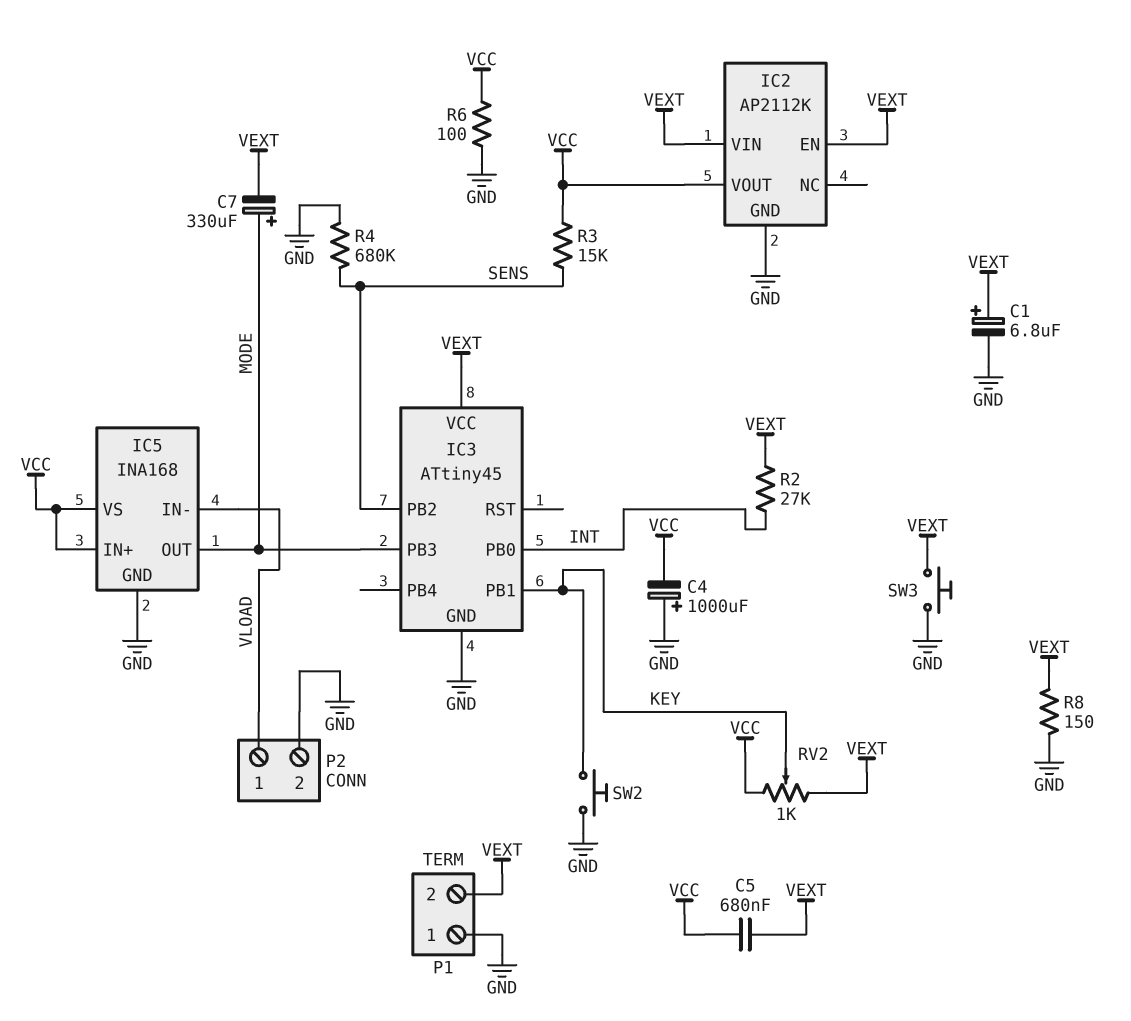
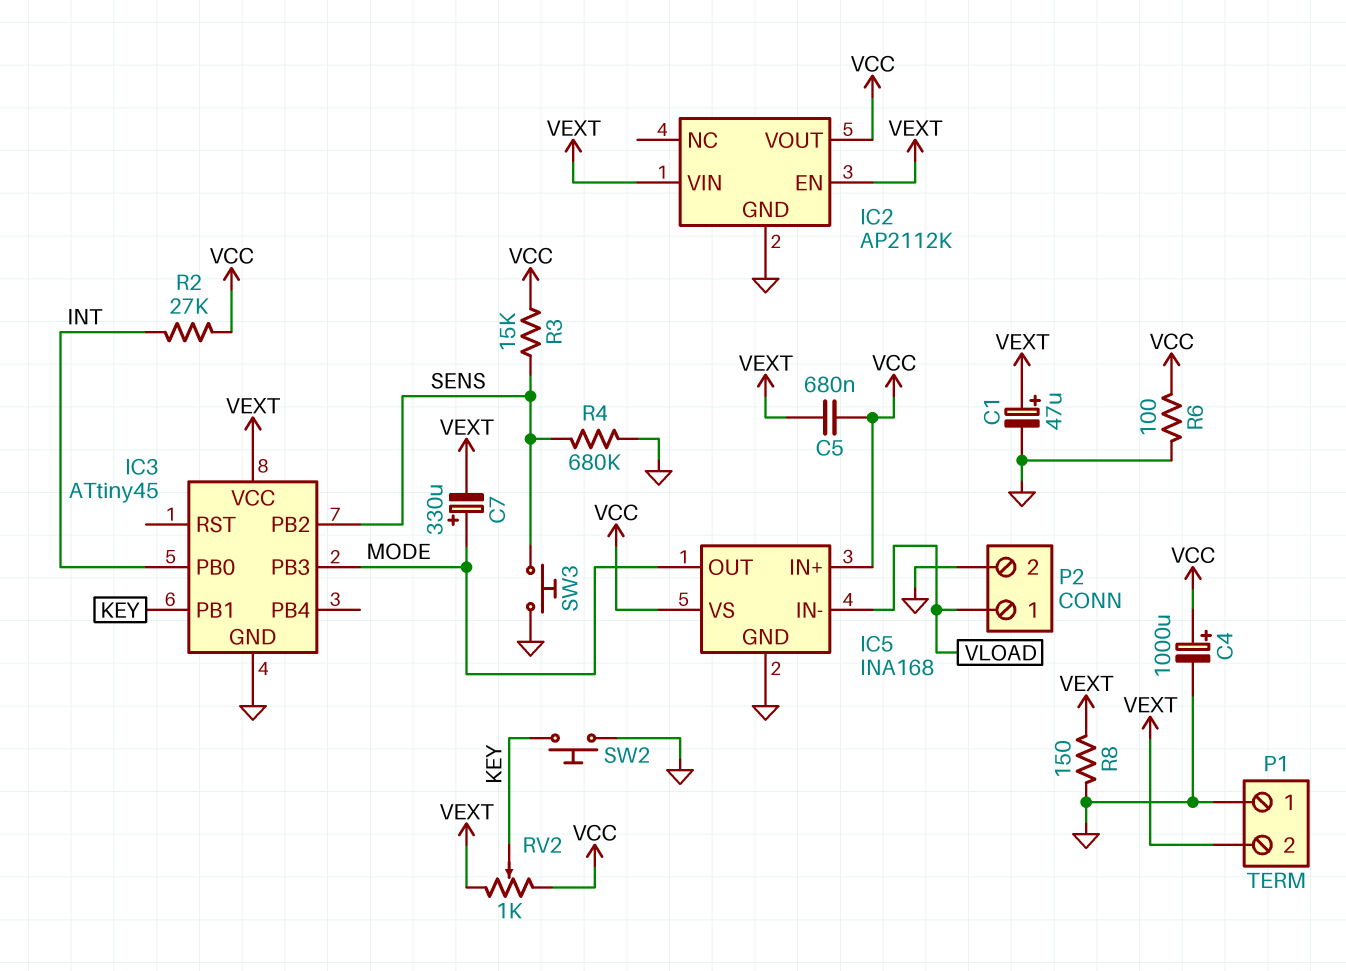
C1: 6.8uF (plus VEXT, minus GND) -> 47uF (plus VEXT, minus GND)
C4: 1000uF (plus GND, minus VCC) -> 1000uF (plus VCC, minus GND)
R2: 27k (INT, VEXT) -> 27k (INT, VCC)
SW3: button (GND, VEXT) -> button (GND, SENS)

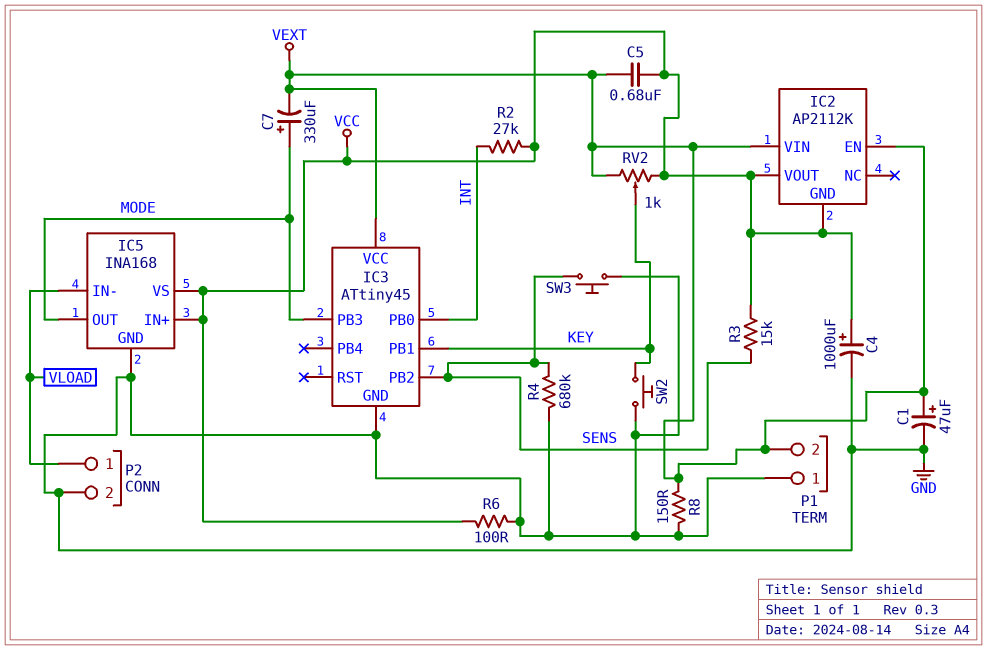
IC2 pin GND: GND -> VCC

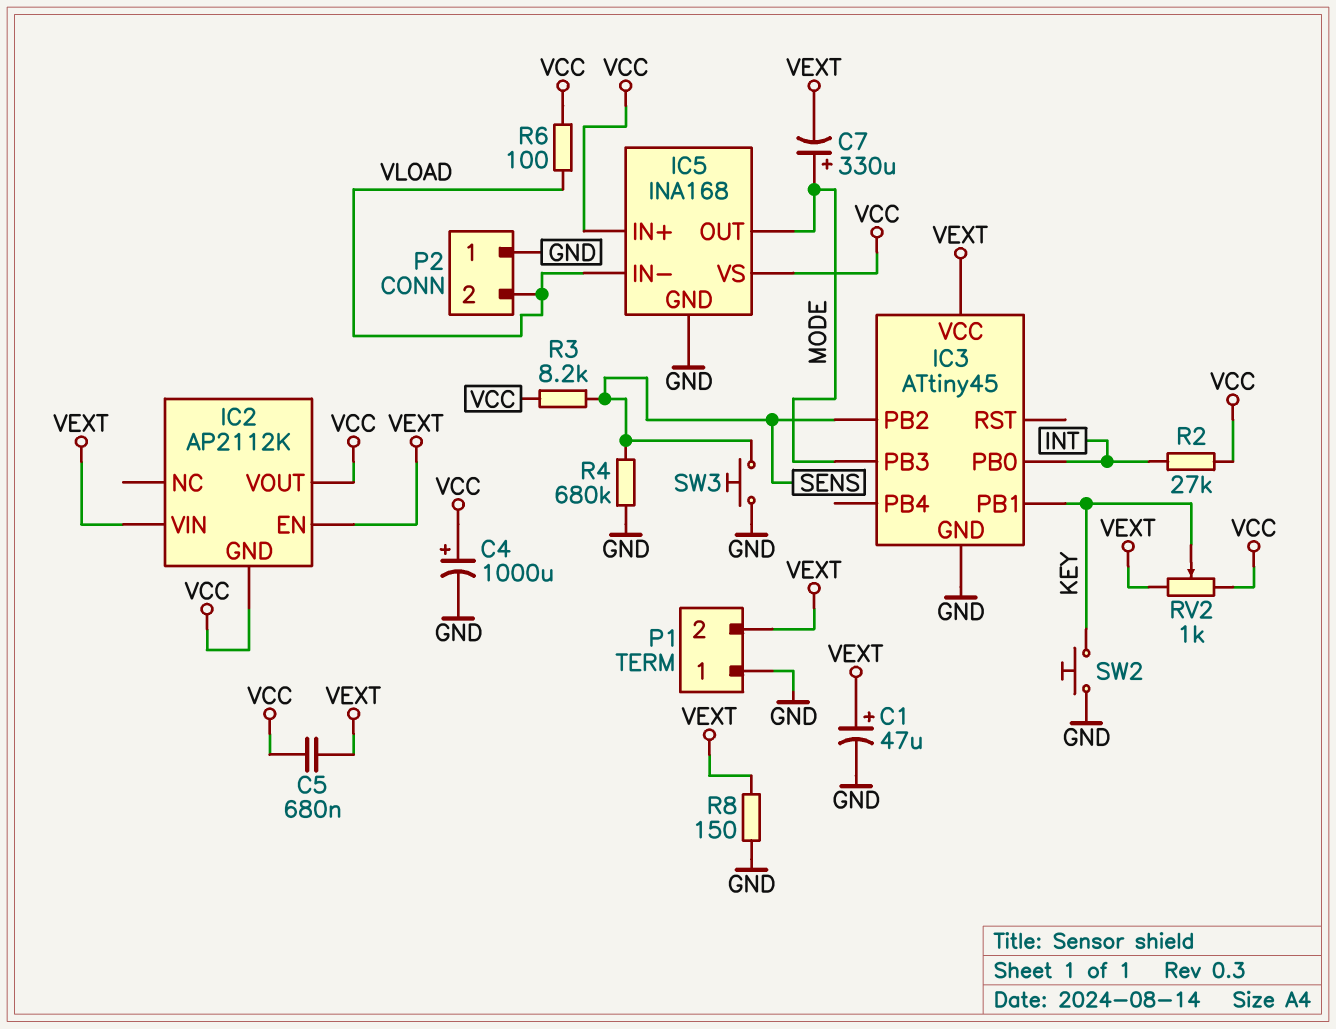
P2 pin 1: VLOAD -> GND
P2 pin 2: GND -> VLOAD
R3: 15k (SENS, VCC) -> 8.2k (SENS, VCC)
R6: 100 (GND, VCC) -> 100 (VCC, VLOAD)

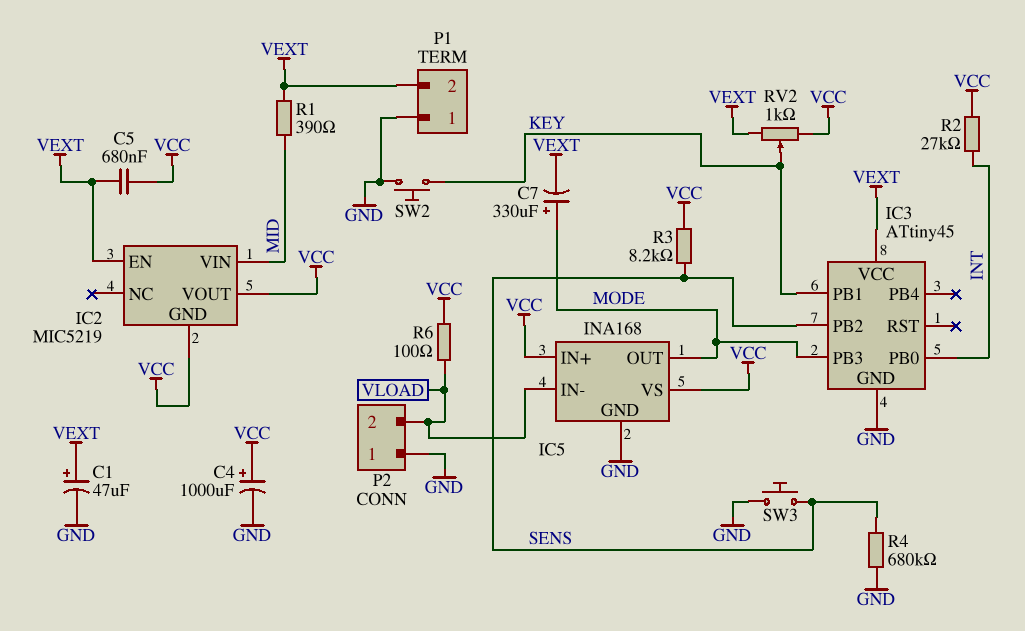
IC2: AP2112K -> MIC5219
IC2 pin VIN: VEXT -> MID
R1: none -> 390 (MID, VEXT)
R8: 150 (GND, VEXT) -> none

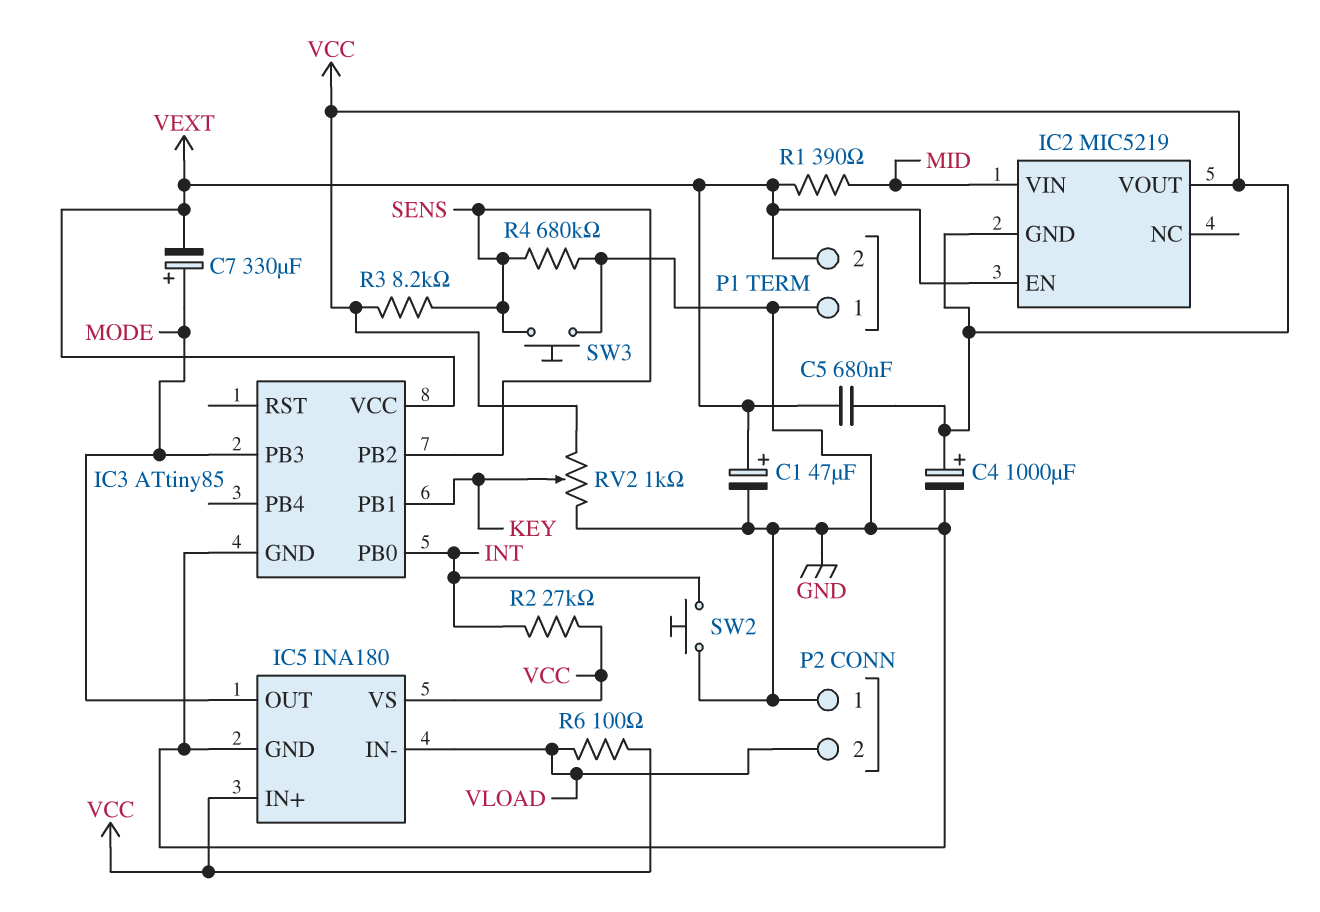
IC3: ATtiny45 -> ATtiny85
IC5: INA168 -> INA180
RV2: 1k (VCC, VEXT, wiper KEY) -> 1k (GND, VCC, wiper KEY)
SW2: button (GND, KEY) -> button (GND, INT)

